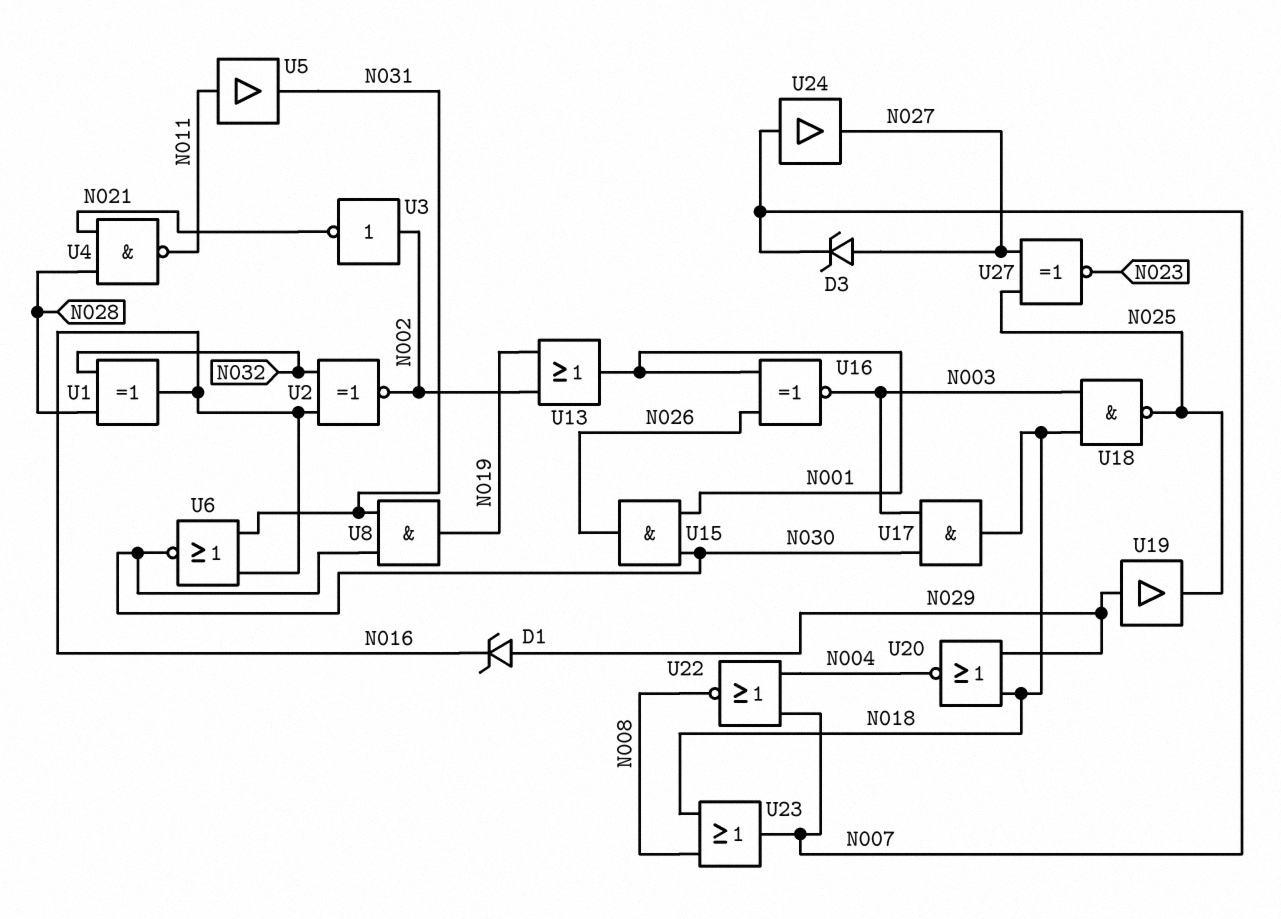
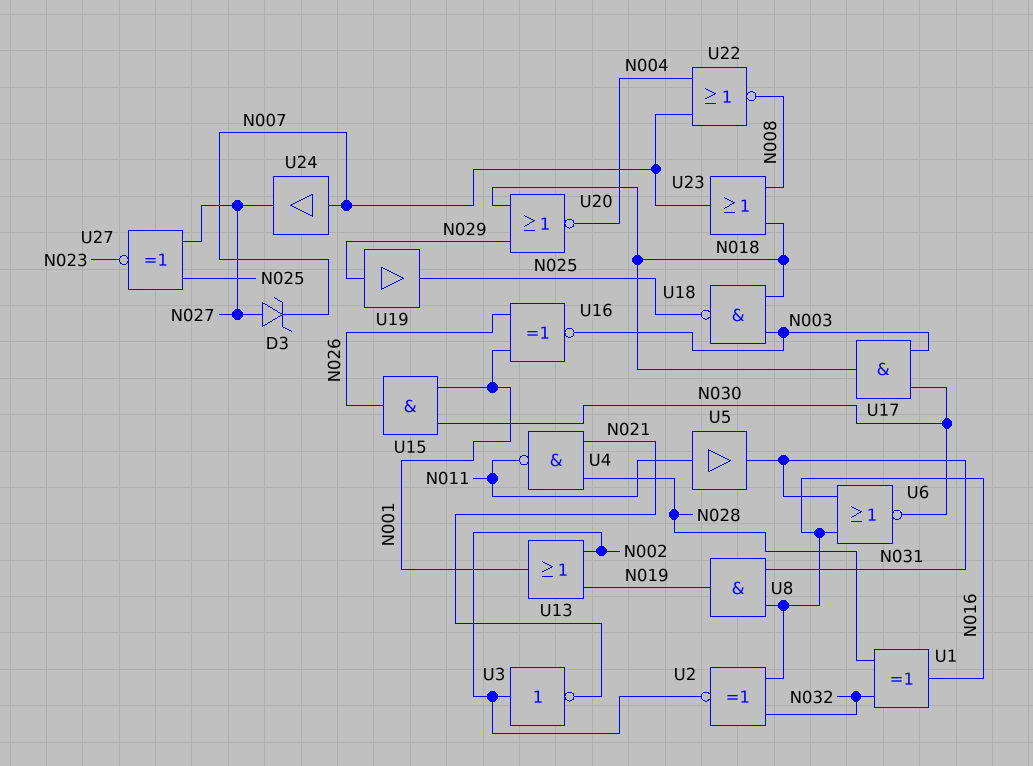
D1: zener (A N029, K N016) -> none
U8: AND (in N030, in N031, out N019) -> AND (in N016, in N031, out N019)

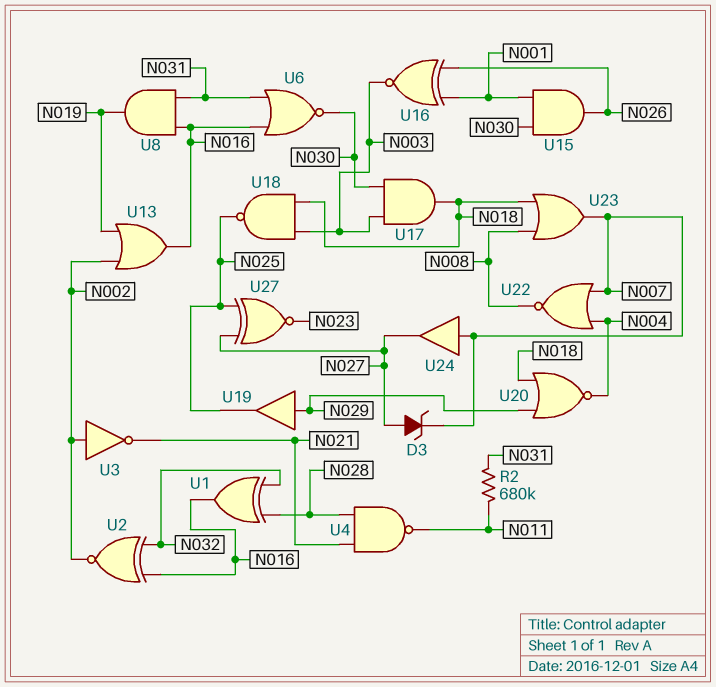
R2: none -> 680k (N011, N031)
U5: buffer (in N011, out N031) -> none
U13: OR (in N002, in N019, out N001) -> OR (in N002, in N019, out N016)

